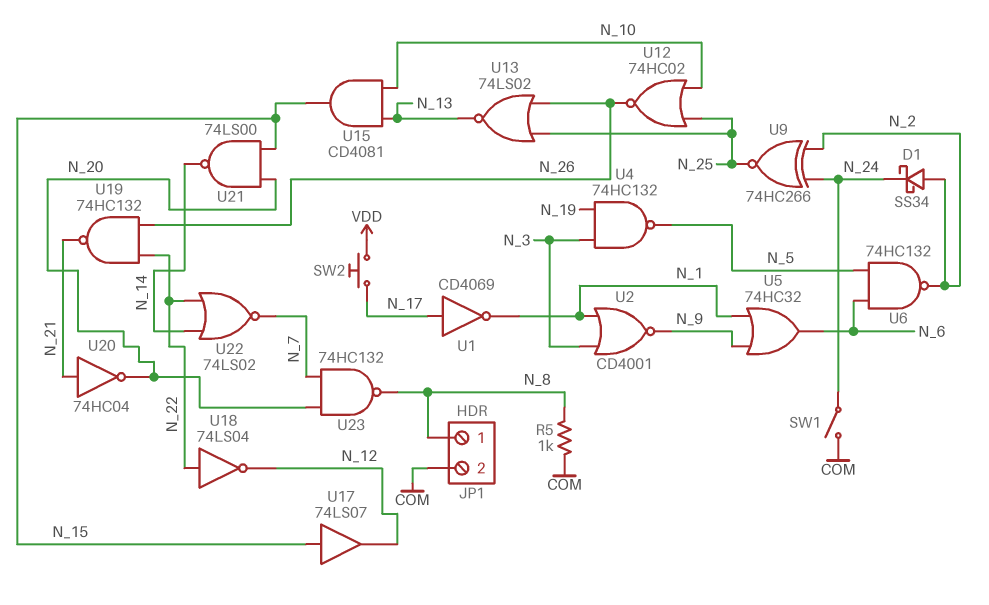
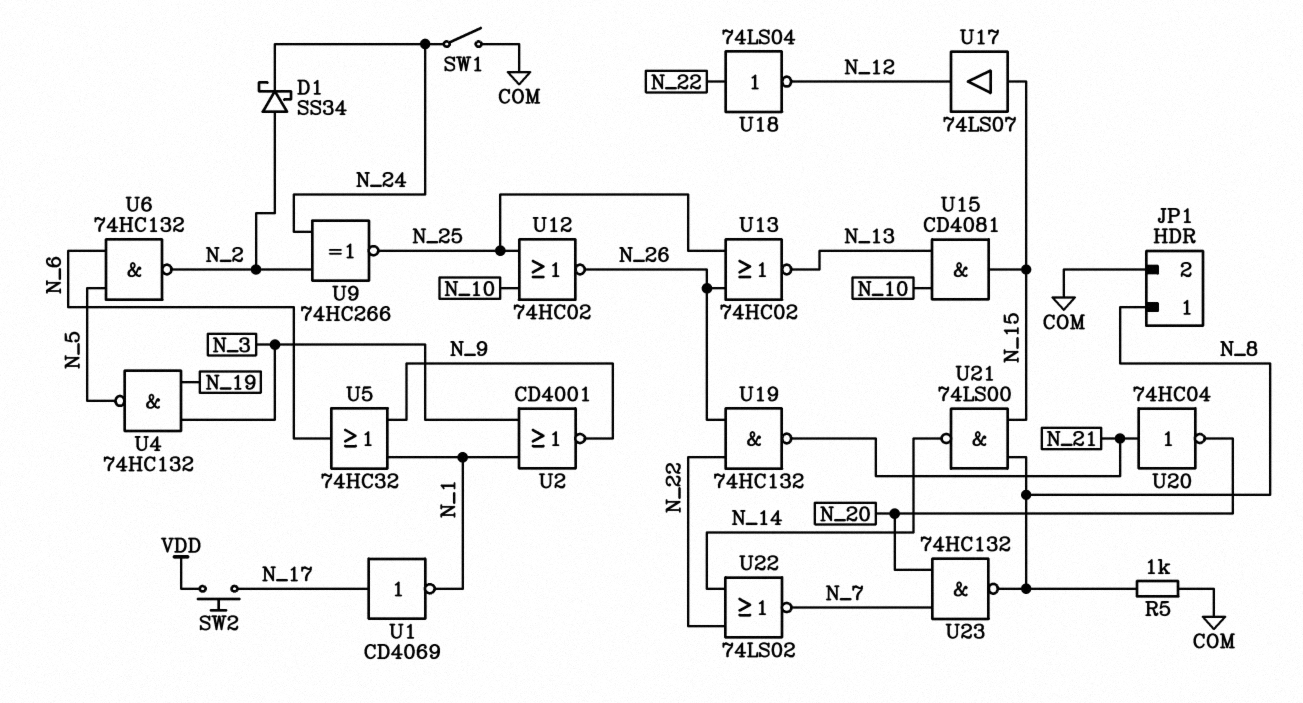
U13: NOR 74LS02 (in N_25, in N_26, out N_13) -> NOR 74HC02 (in N_25, in N_26, out N_13)
U21: NAND 74LS00 (in N_15, in N_20, out N_14) -> NAND 74LS00 (in N_8, in N_15, out N_14)

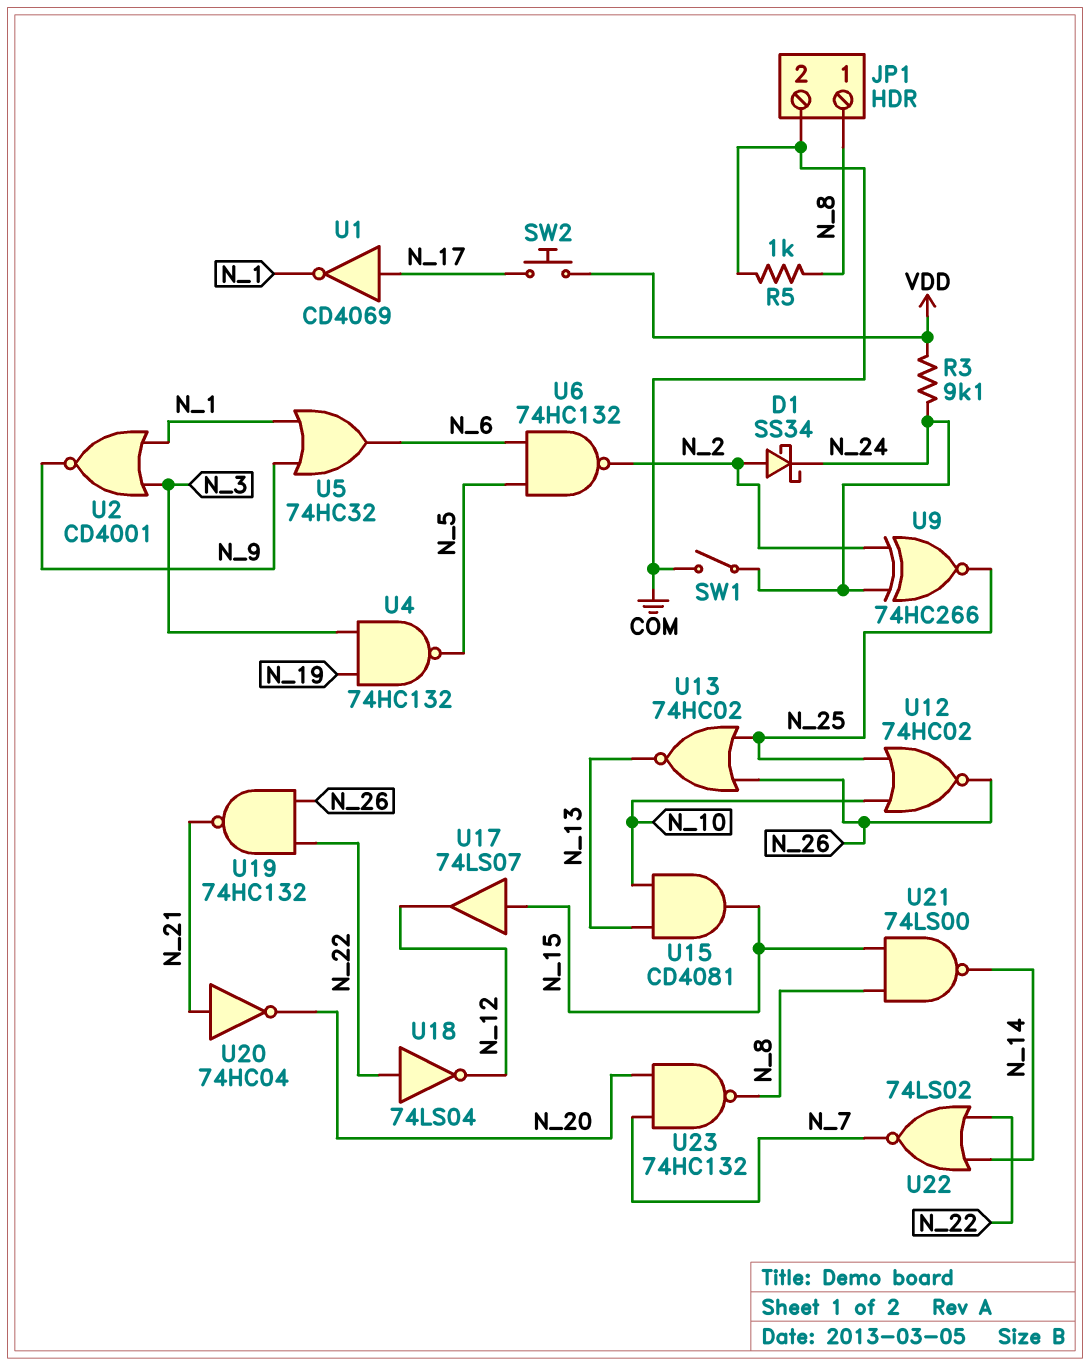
R3: none -> 9.1k (N_24, VDD)

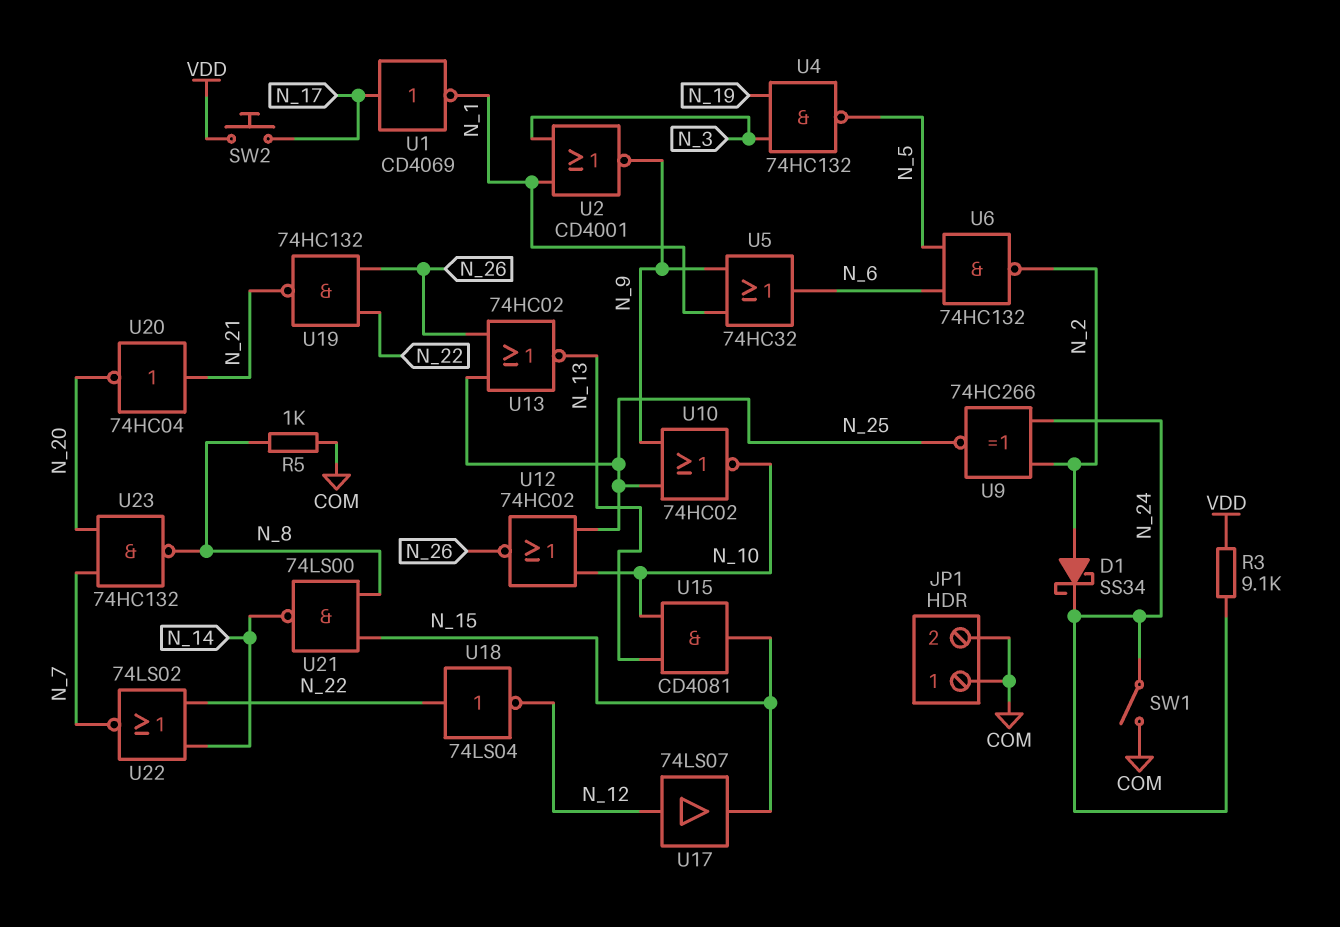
JP1 pin 1: N_8 -> COM
U10: none -> NOR 74HC02 (in N_9, in N_25, out N_10)
U17: buffer 74LS07 (in N_15, out N_12) -> buffer 74LS07 (in N_12, out N_15)

